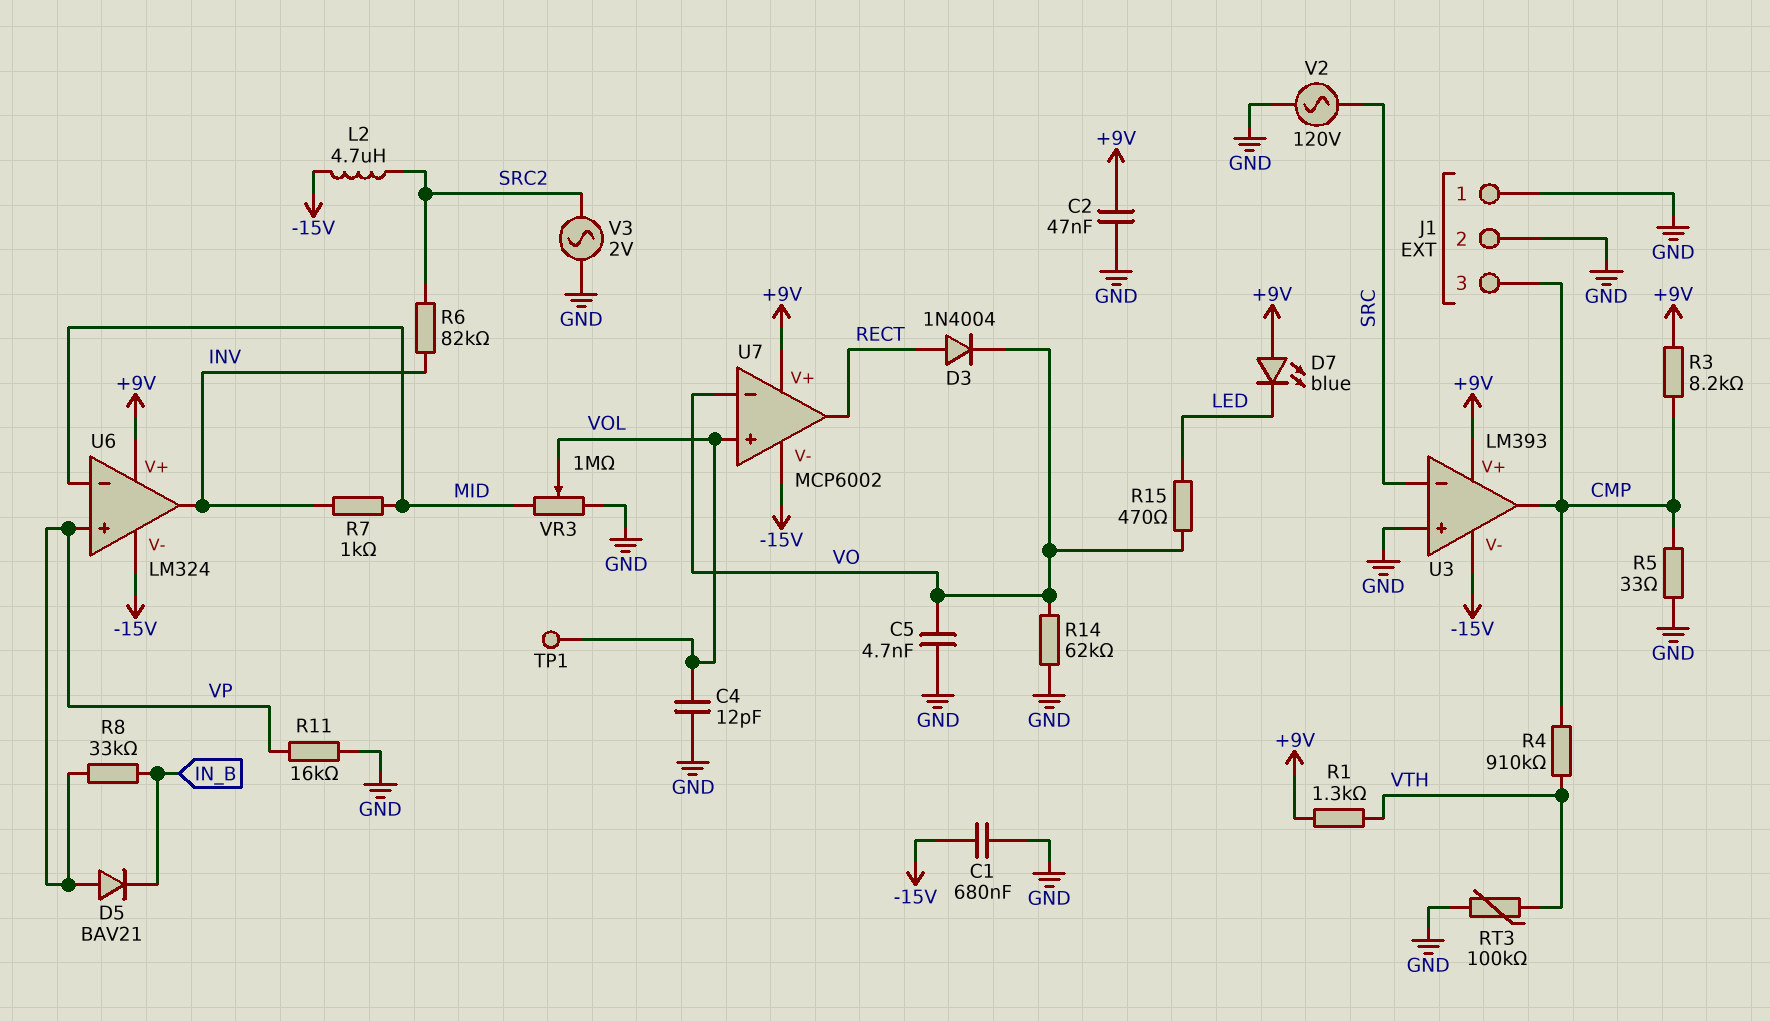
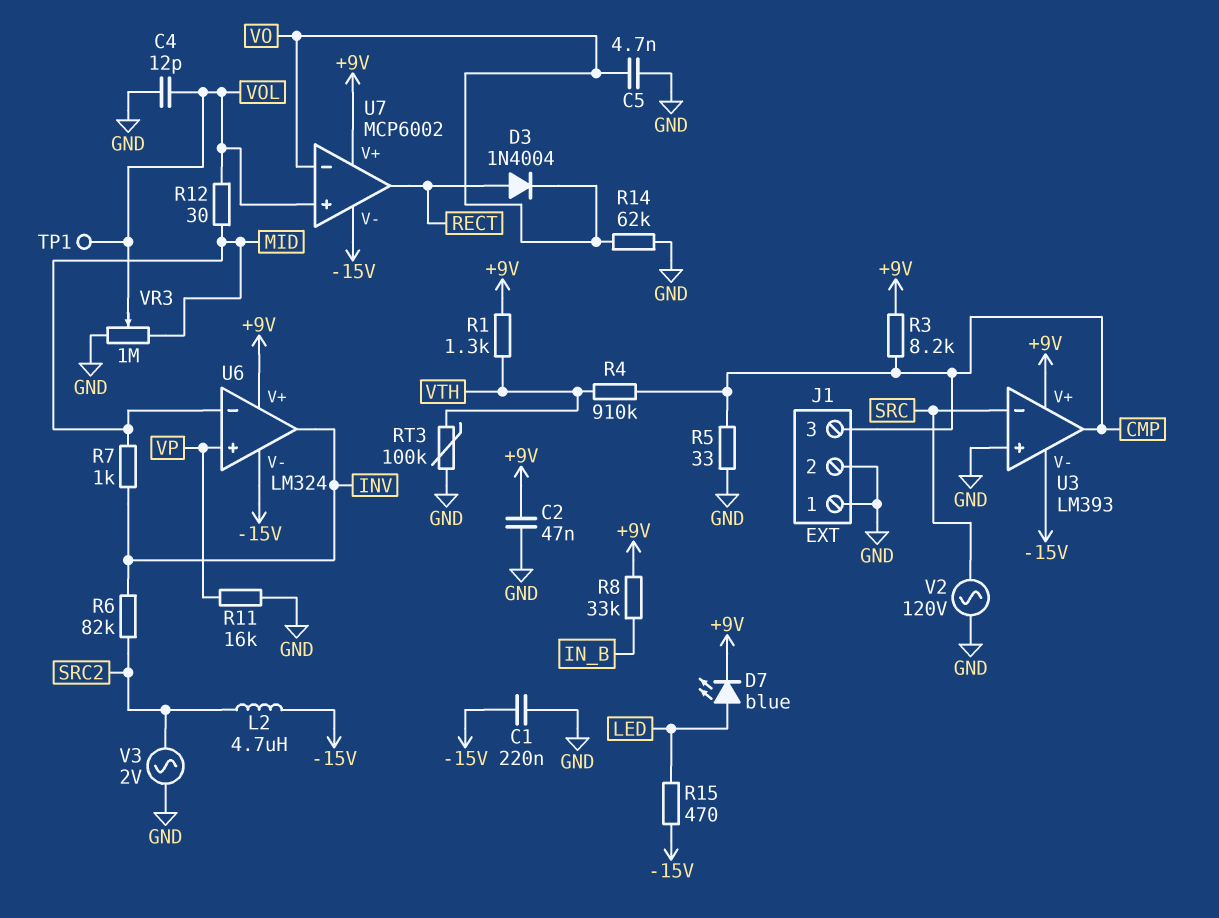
C1: 680nF (-15V, GND) -> 220nF (-15V, GND)
D5: diode BAV21 (A VP, K IN_B) -> none
D7: LED blue (A +9V, K LED) -> LED blue (A LED, K +9V)
R8: 33k (IN_B, VP) -> 33k (+9V, IN_B)
R12: none -> 30 (MID, VOL)
R15: 470 (LED, VO) -> 470 (-15V, LED)

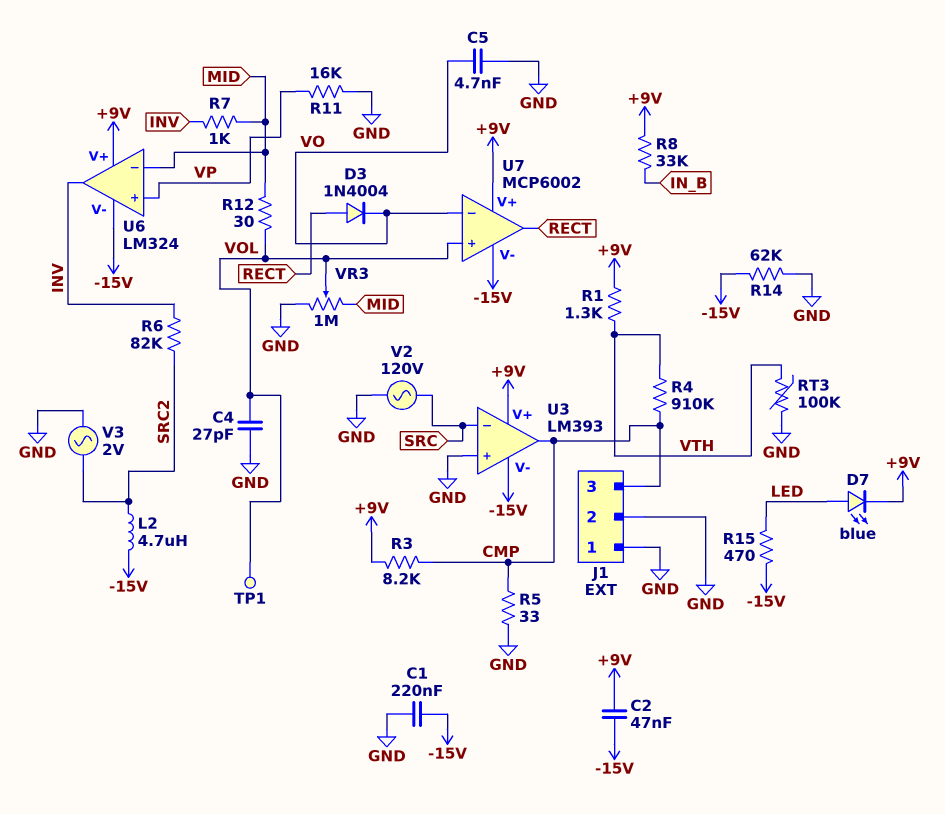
C2: 47nF (+9V, GND) -> 47nF (+9V, -15V)
C4: 12pF (GND, VOL) -> 27pF (GND, VOL)
R14: 62k (GND, VO) -> 62k (-15V, GND)

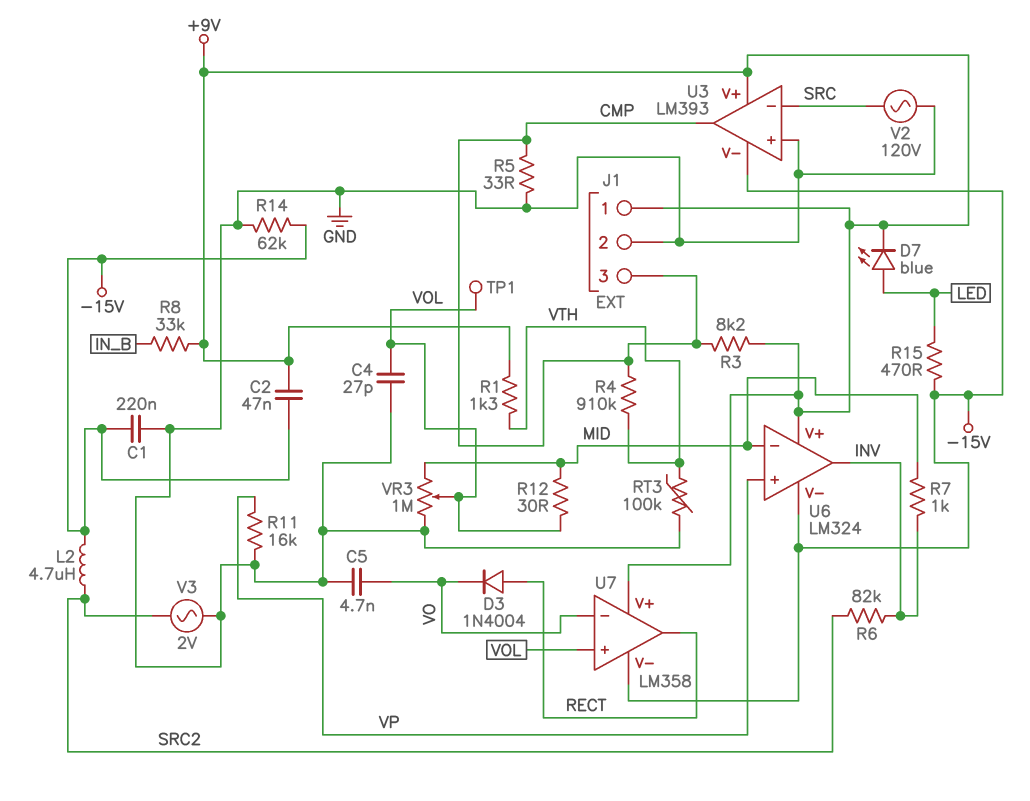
J1 pin 1: GND -> +9V
U7: MCP6002 -> LM358

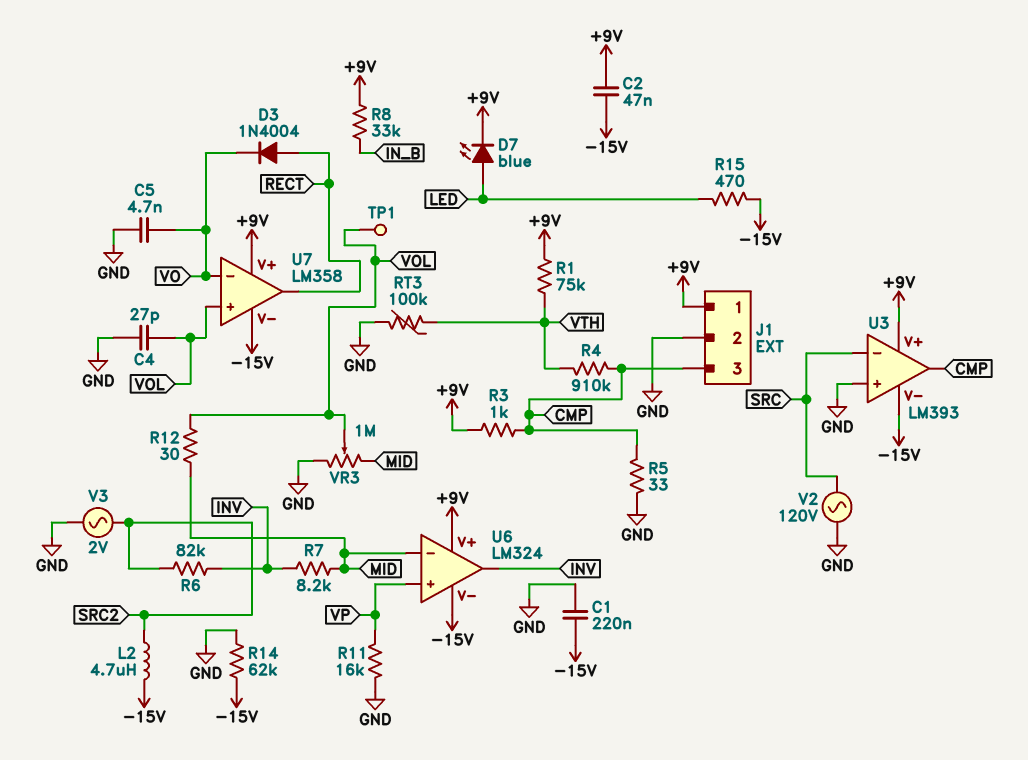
R1: 1.3k (+9V, VTH) -> 75k (+9V, VTH)
R3: 8.2k (+9V, CMP) -> 1k (+9V, CMP)
R7: 1k (INV, MID) -> 8.2k (INV, MID)

